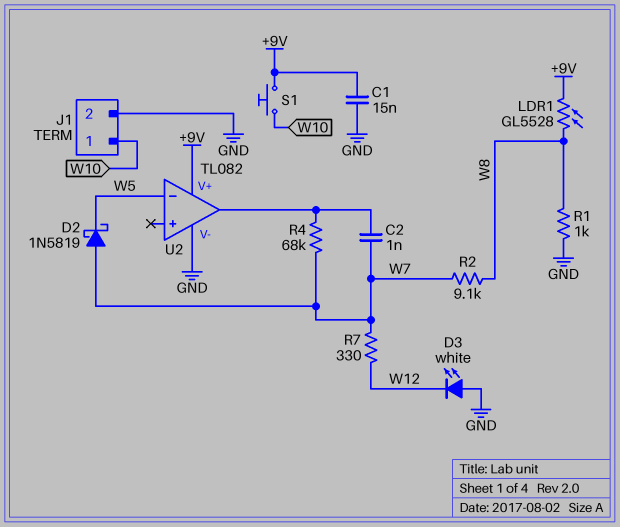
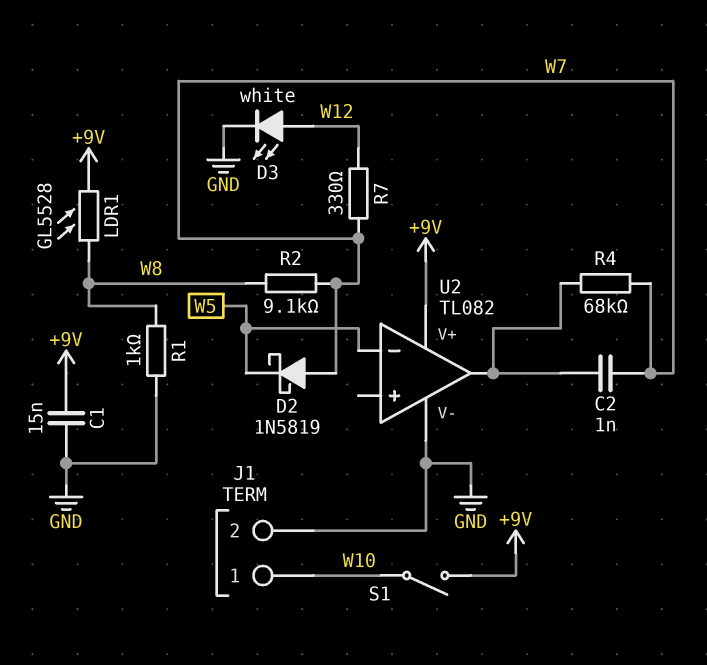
D3: LED white (A GND, K W12) -> LED white (A W12, K GND)
S1: button (+9V, W10) -> switch (+9V, W10)

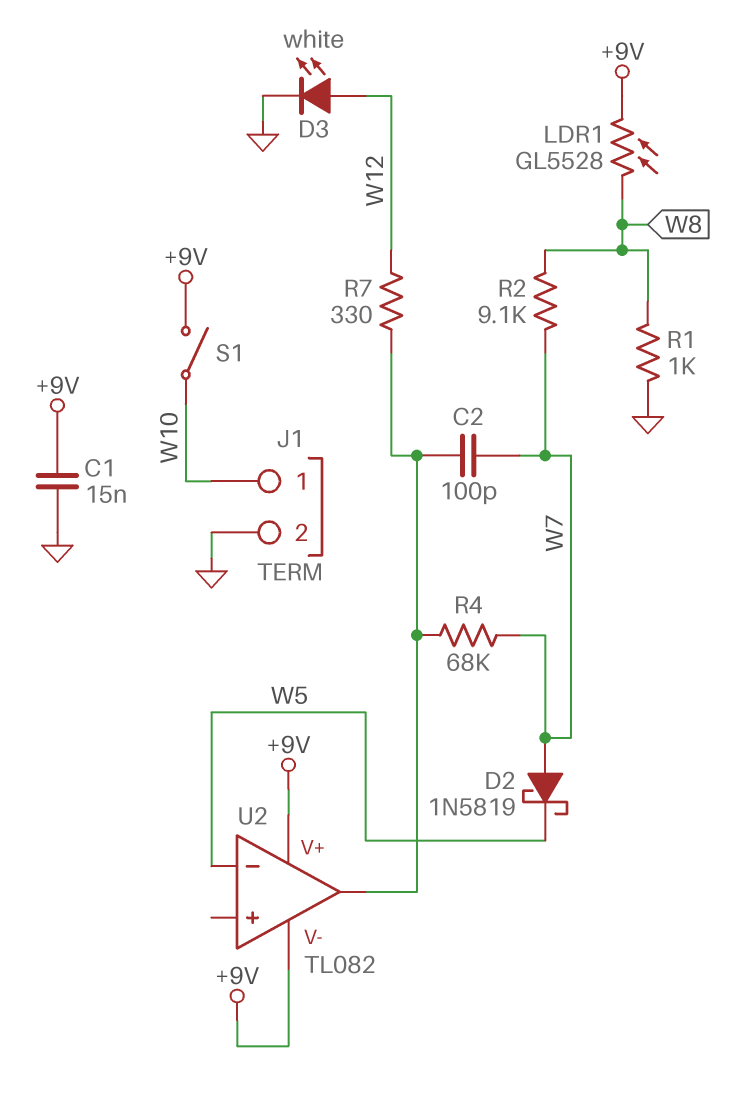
C2: 1nF (U2/out, W7) -> 100pF (U2/out, W7)
R7: 330 (W7, W12) -> 330 (U2/out, W12)
U2 pin V-: GND -> +9V

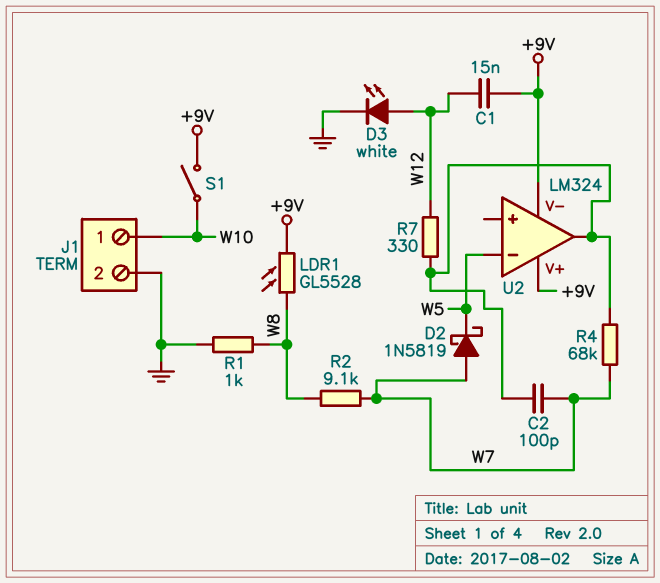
C1: 15nF (+9V, GND) -> 15nF (+9V, W12)
U2: TL082 -> LM324

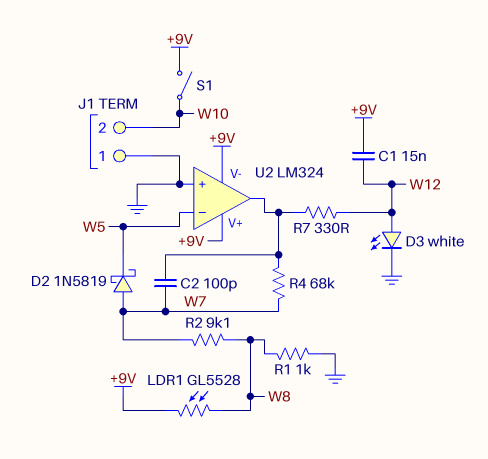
J1 pin 1: W10 -> GND
J1 pin 2: GND -> W10
U2 pin in+: none -> GND

